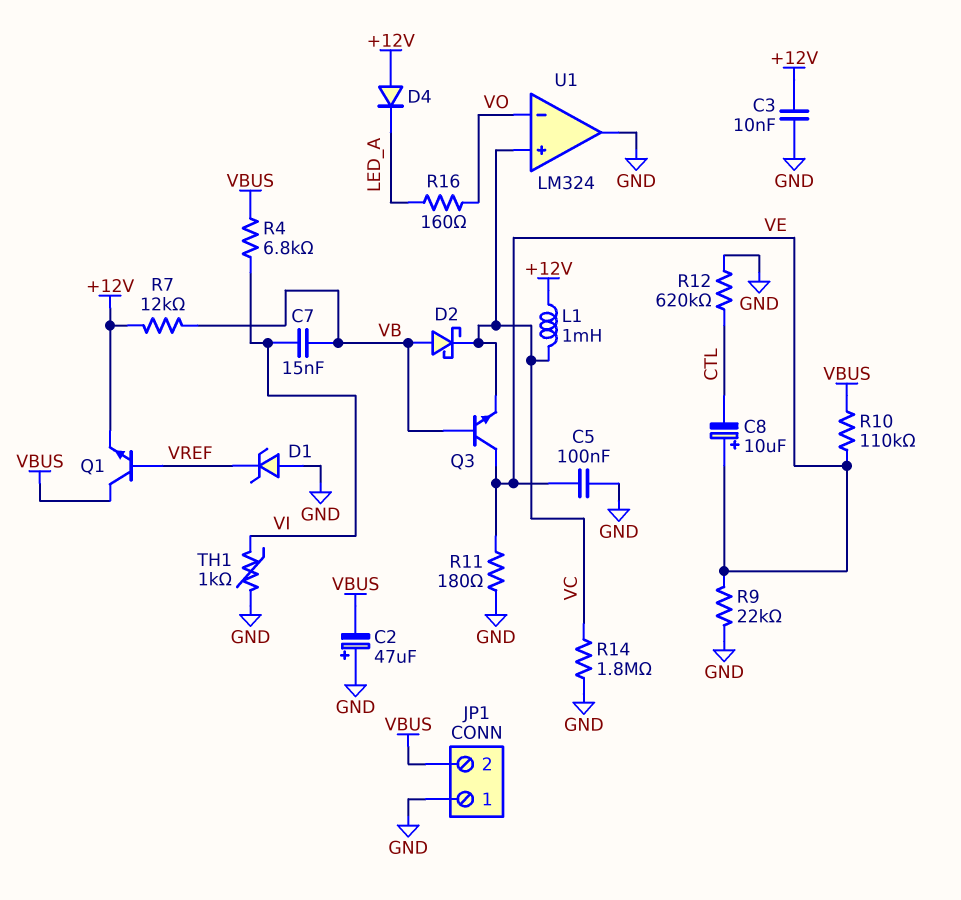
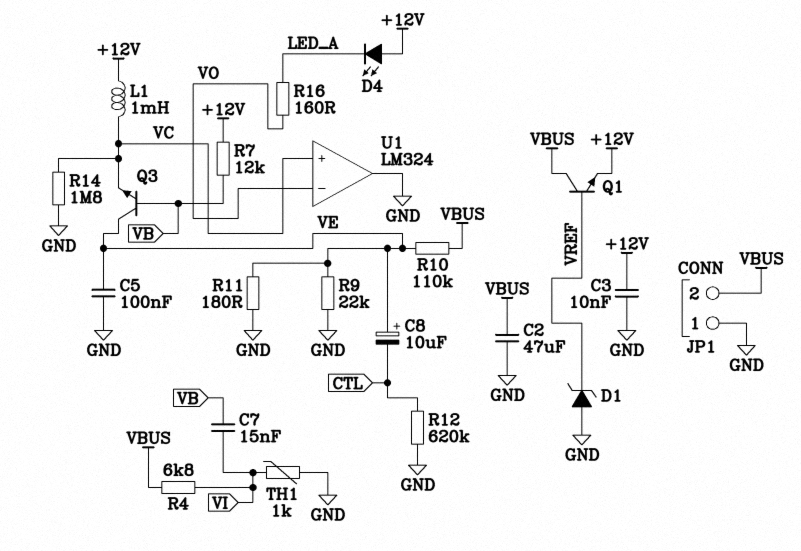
C2: 47uF (plus GND, minus VBUS) -> 47uF (GND, VBUS)
D2: schottky (A VB, K VC) -> none
D4: diode (A +12V, K LED_A) -> LED (A +12V, K LED_A)

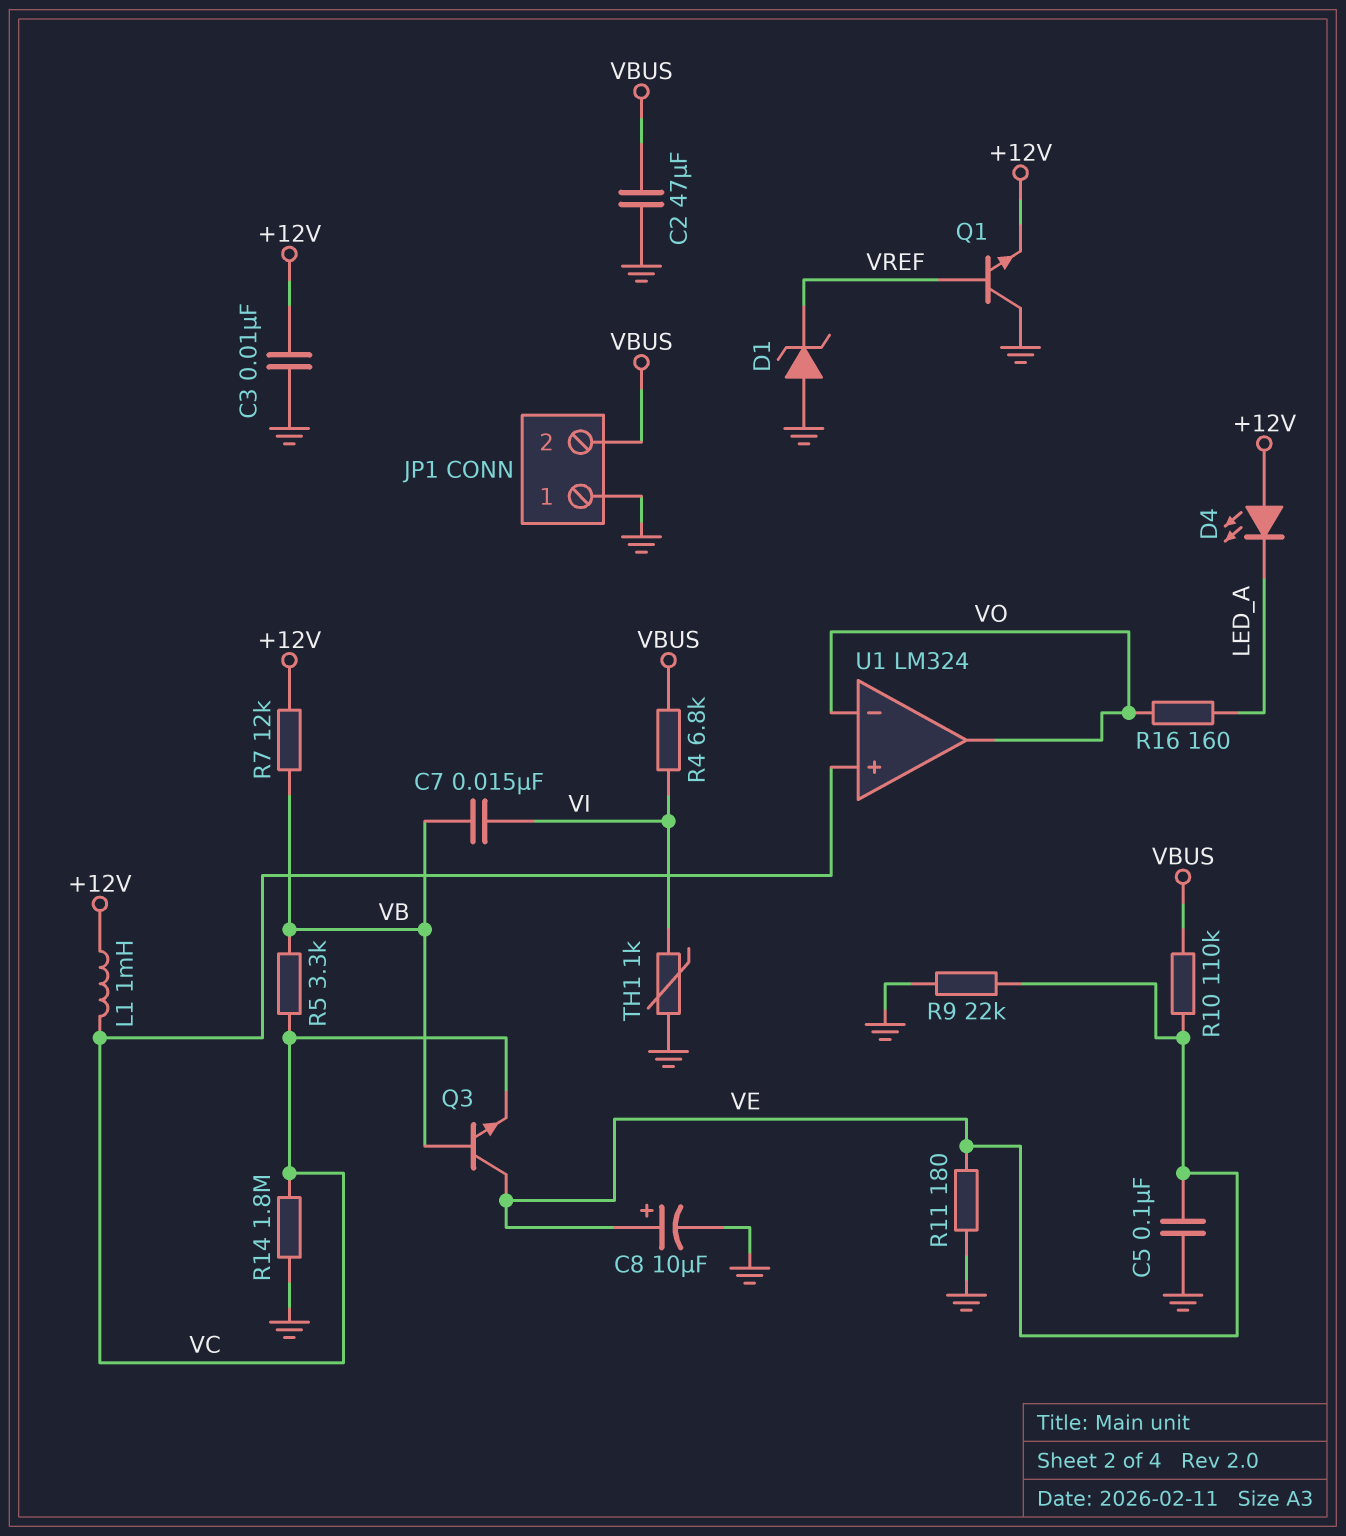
C8: 10uF (plus VE, minus CTL) -> 10uF (plus VE, minus GND)
Q1: NPN (B VREF, C VBUS, E +12V) -> NPN (B VREF, C GND, E +12V)
R5: none -> 3.3k (VB, VC)
R12: 620k (CTL, GND) -> none
U1 pin out: GND -> VO

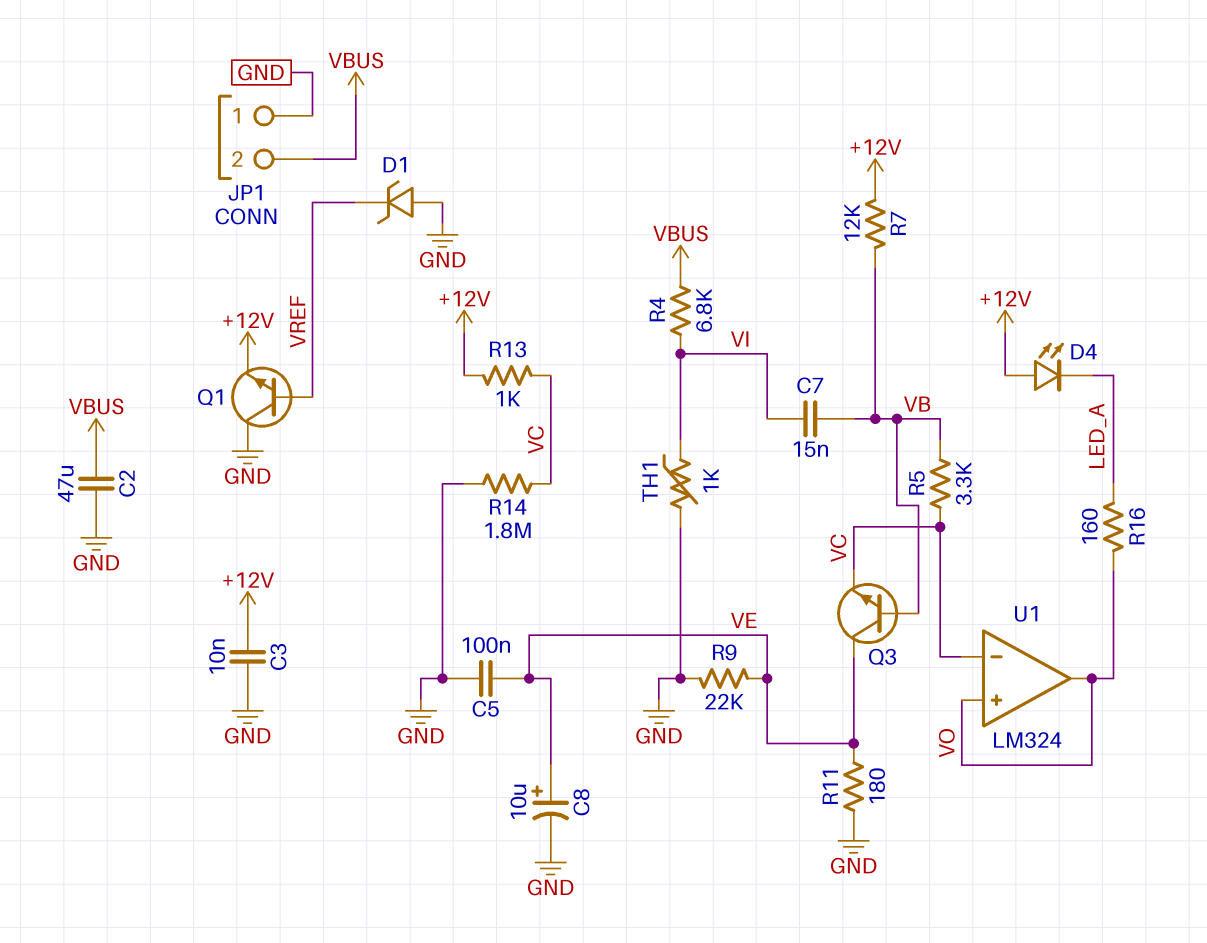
L1: 1mH (+12V, VC) -> none
R10: 110k (VBUS, VE) -> none
R13: none -> 1k (+12V, VC)
U1 pin in+: VC -> VO
U1 pin in-: VO -> VC

